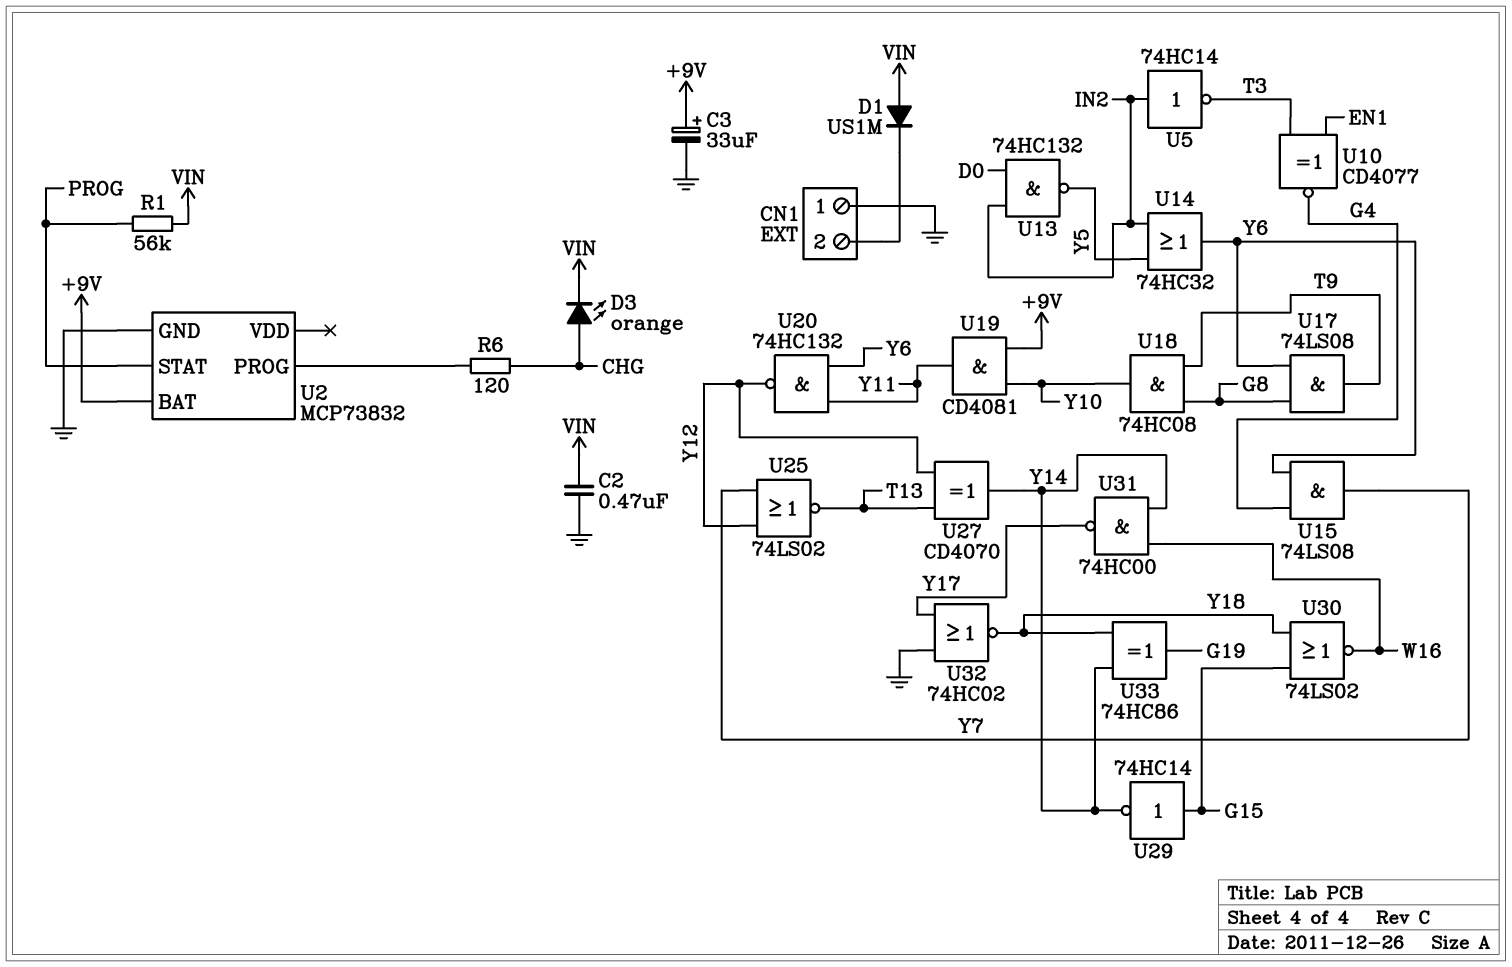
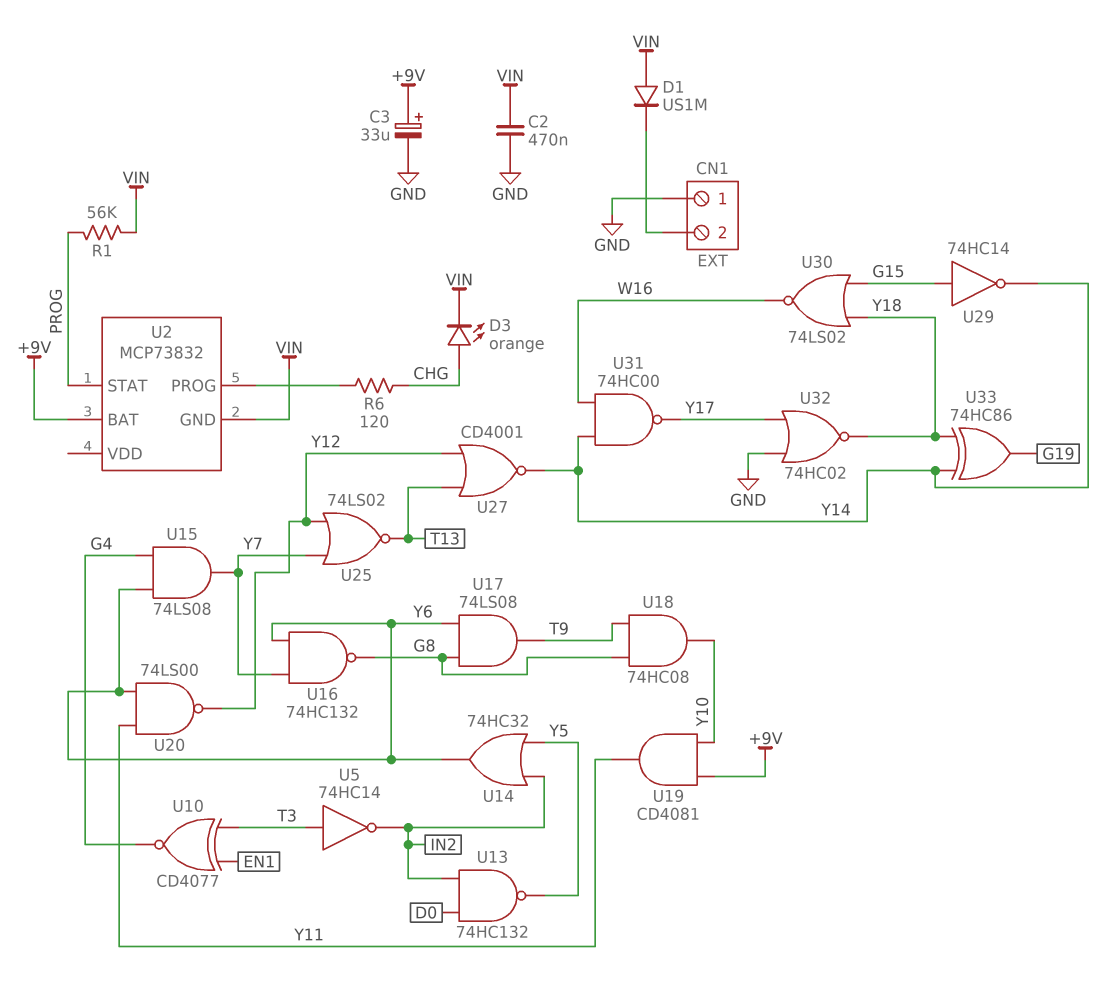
U2 pin GND: GND -> VIN
U5: NOT 74HC14 (in IN2, out T3) -> NOT 74HC14 (in T3, out IN2)
U16: none -> NAND 74HC132 (in Y6, in Y7, out G8)
U20: NAND 74HC132 (in Y6, in Y11, out Y12) -> NAND 74LS00 (in Y6, in Y11, out Y12)
U27: XOR CD4070 (in T13, in Y12, out Y14) -> NOR CD4001 (in T13, in Y12, out Y14)

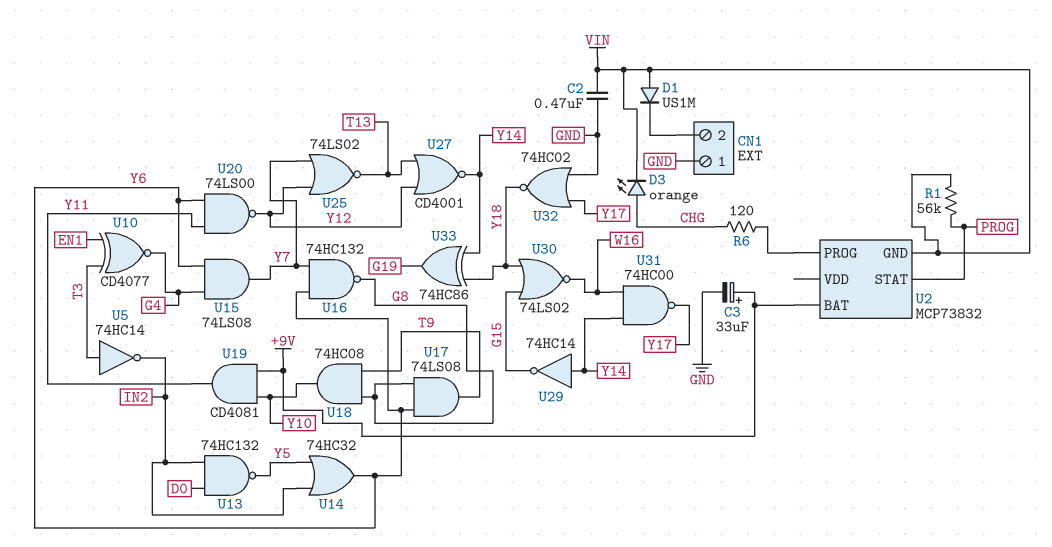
U29: NOT 74HC14 (in G15, out Y14) -> NOT 74HC14 (in Y14, out G15)

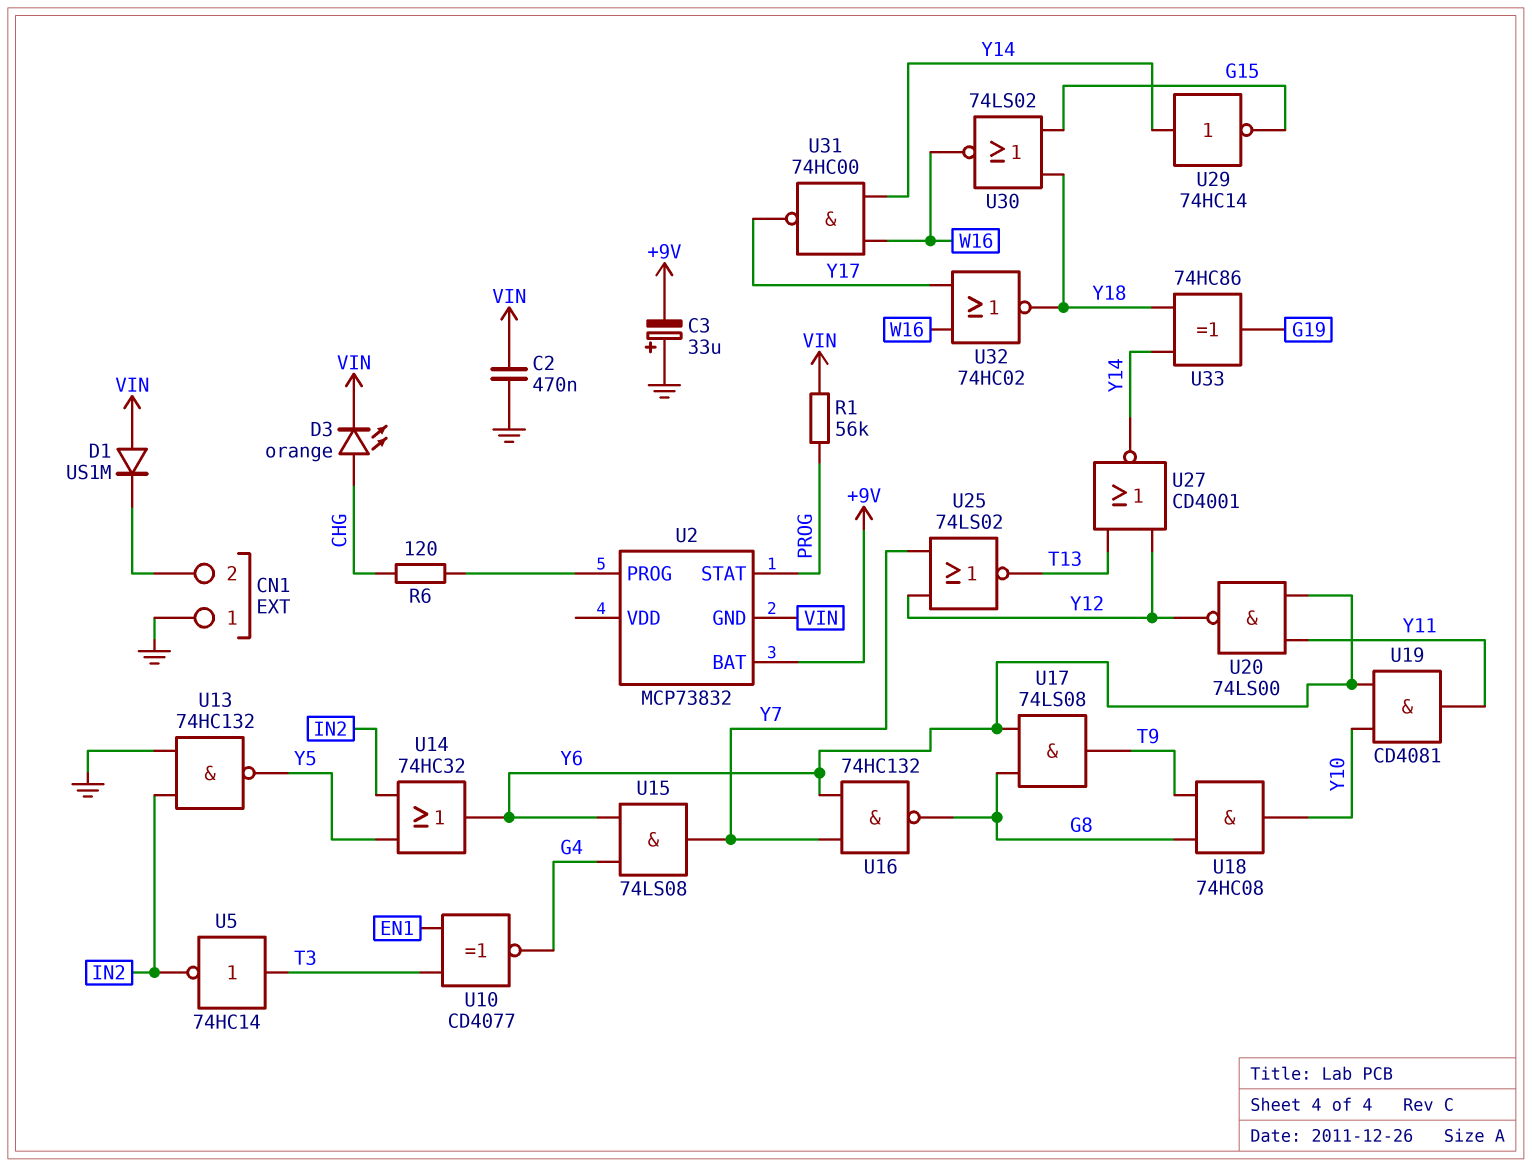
C3: 33uF (plus +9V, minus GND) -> 33uF (plus GND, minus +9V)
U13: NAND 74HC132 (in D0, in IN2, out Y5) -> NAND 74HC132 (in GND, in IN2, out Y5)
U19: AND CD4081 (in +9V, in Y10, out Y11) -> AND CD4081 (in Y6, in Y10, out Y11)
U32: NOR 74HC02 (in GND, in Y17, out Y18) -> NOR 74HC02 (in W16, in Y17, out Y18)

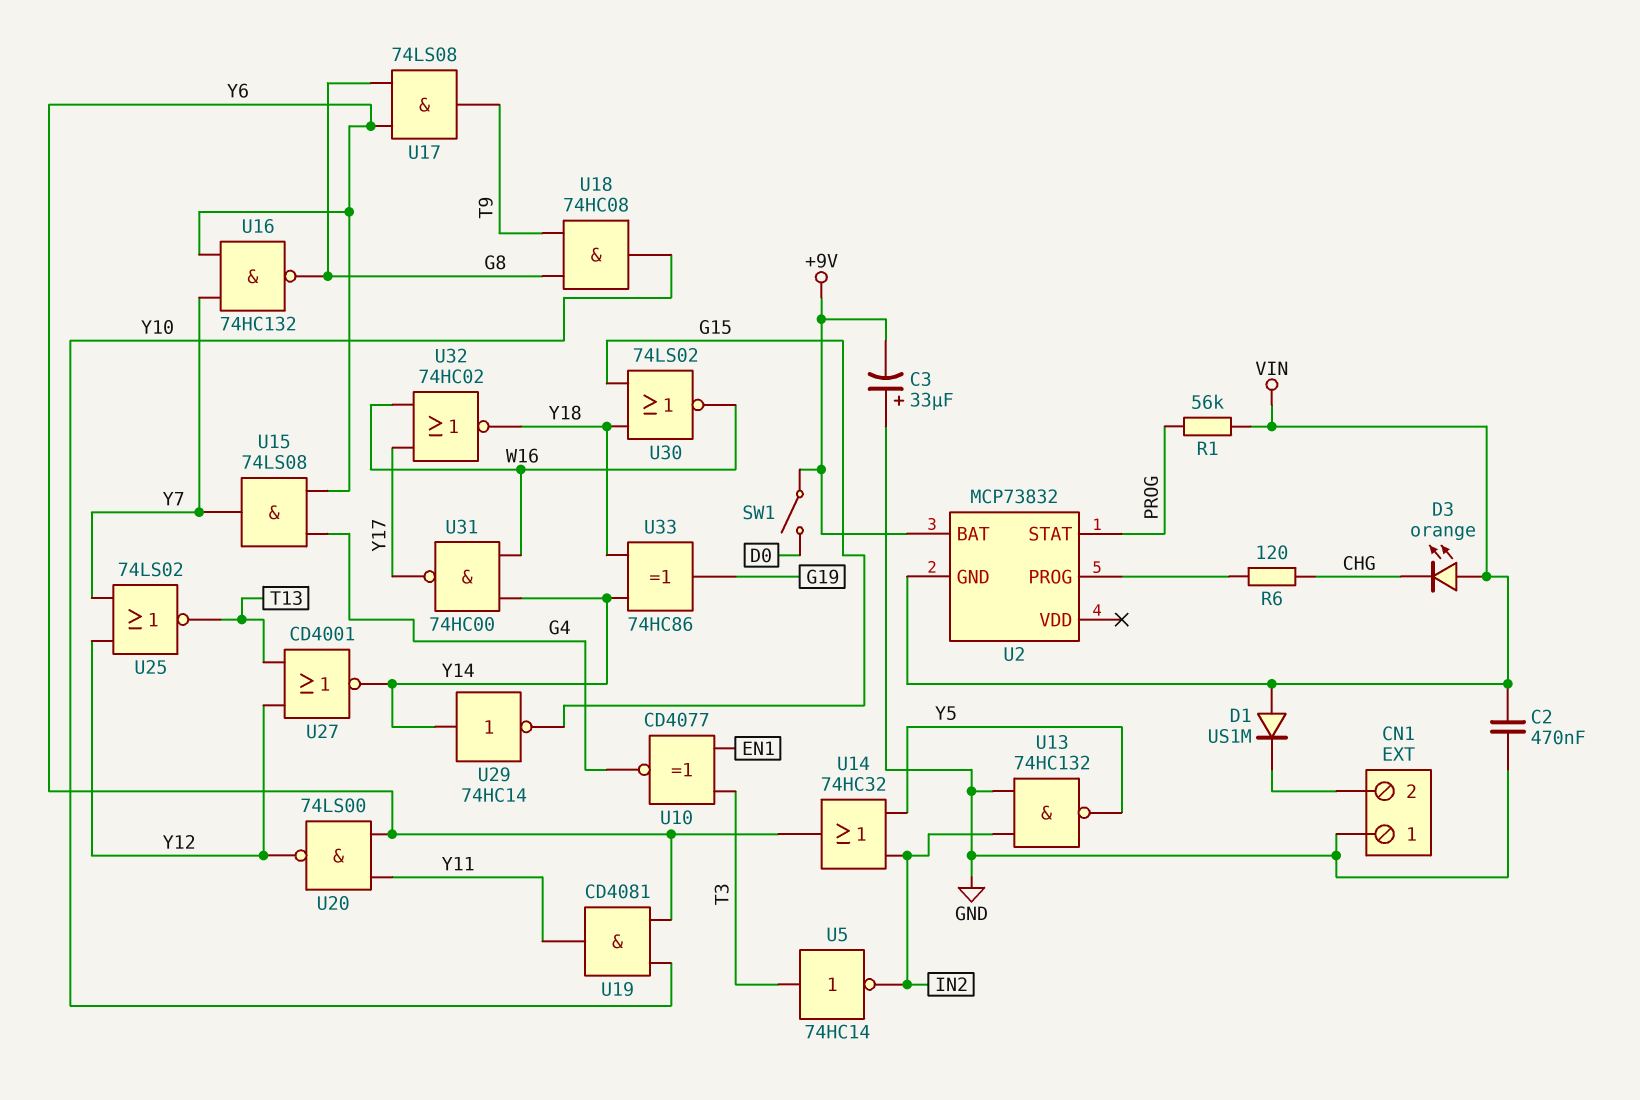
D3: LED orange (A CHG, K VIN) -> LED orange (A VIN, K CHG)
SW1: none -> switch (+9V, D0)

